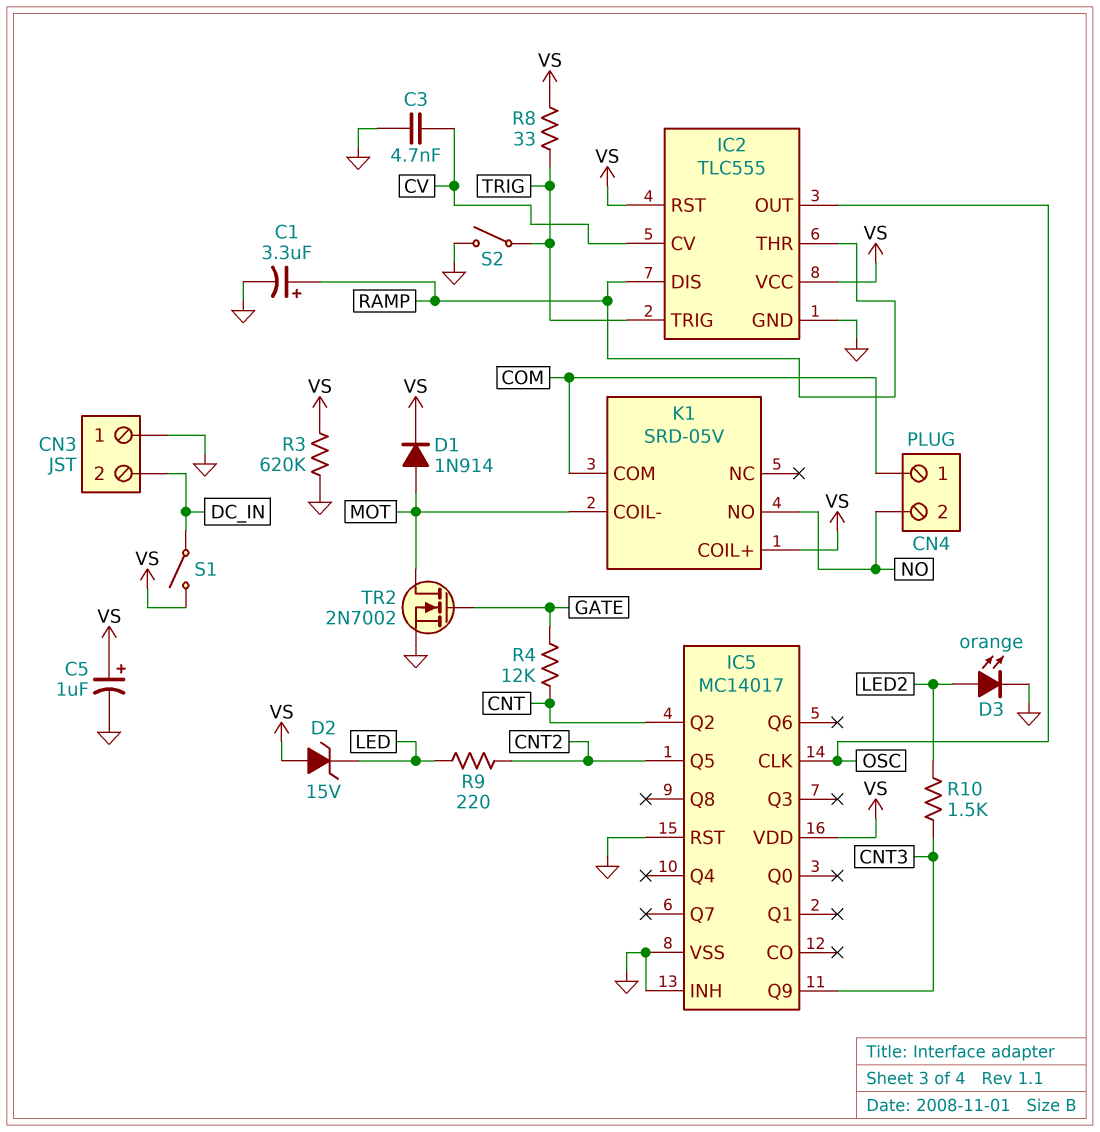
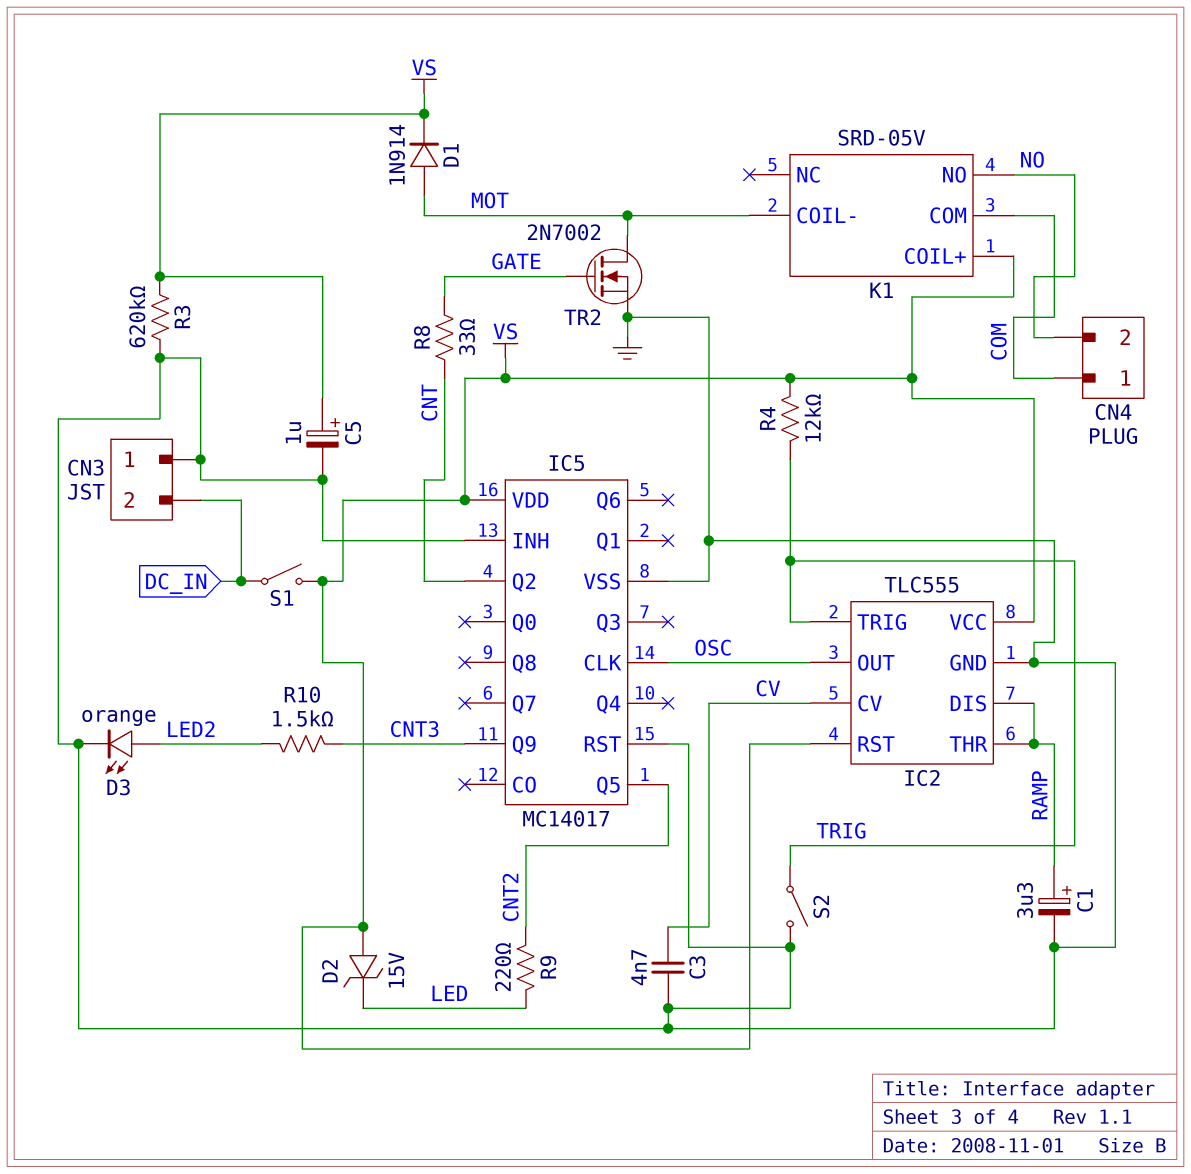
R4: 12k (CNT, GATE) -> 12k (TRIG, VS)
R8: 33 (TRIG, VS) -> 33 (CNT, GATE)

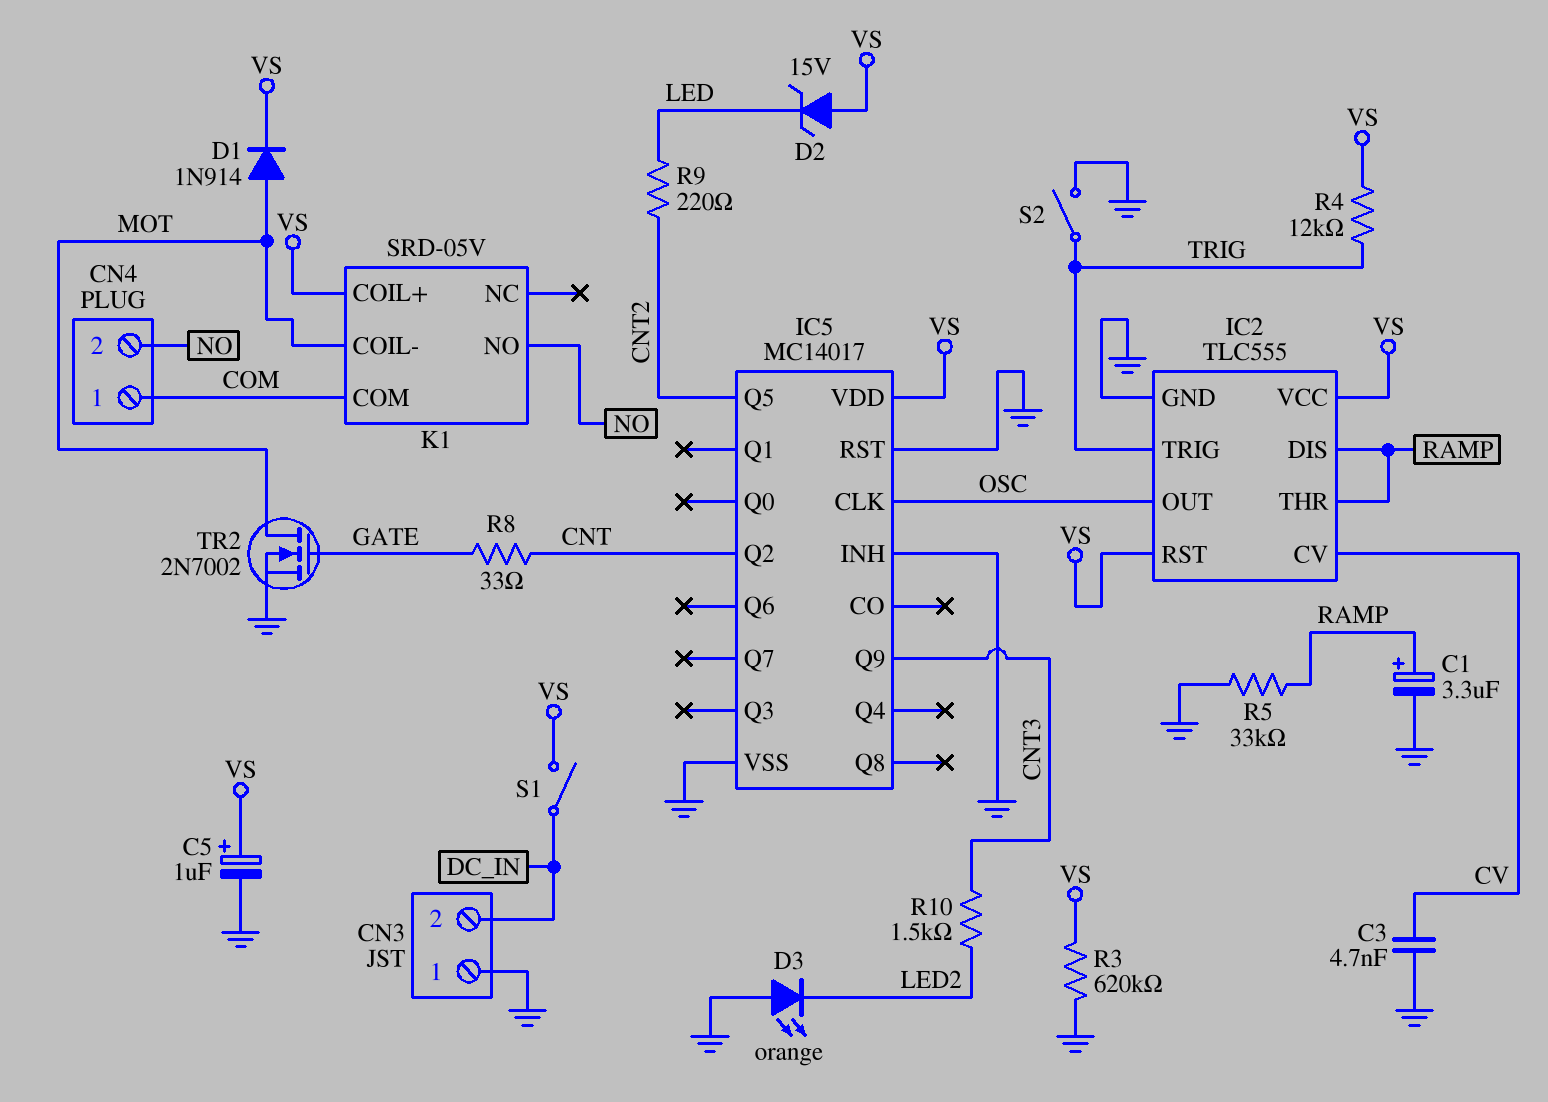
D3: LED orange (A LED2, K GND) -> LED orange (A GND, K LED2)
R5: none -> 33k (GND, RAMP)

